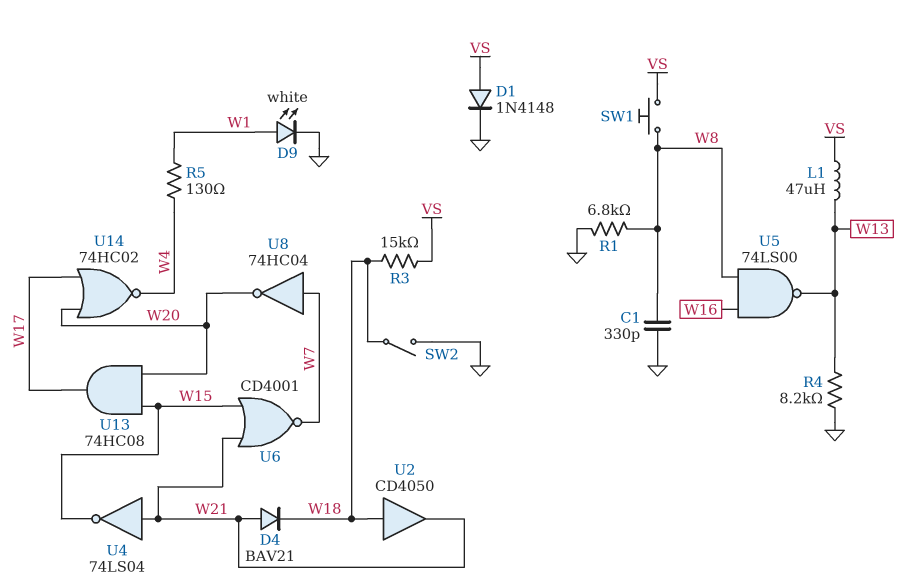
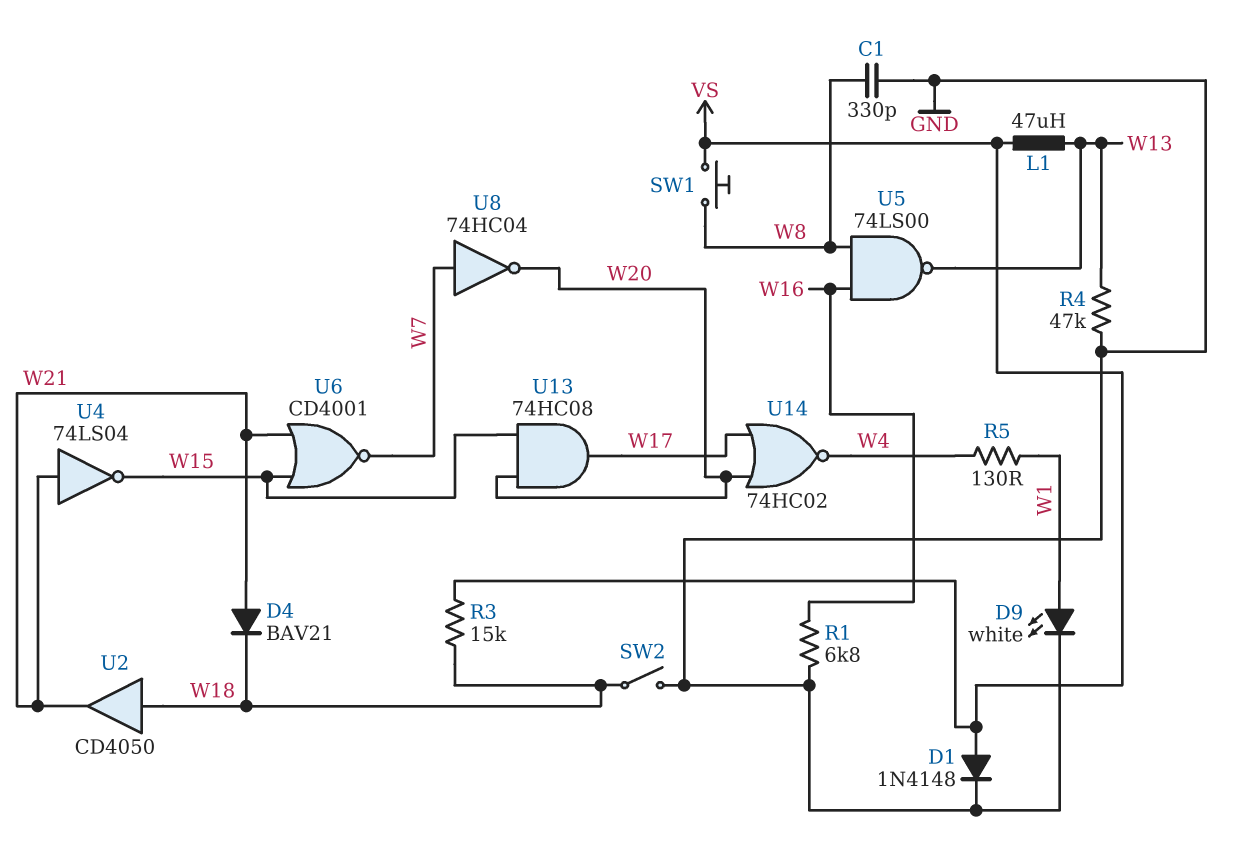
R1: 6.8k (GND, W8) -> 6.8k (GND, W16)
R4: 8.2k (GND, W13) -> 47k (GND, W13)

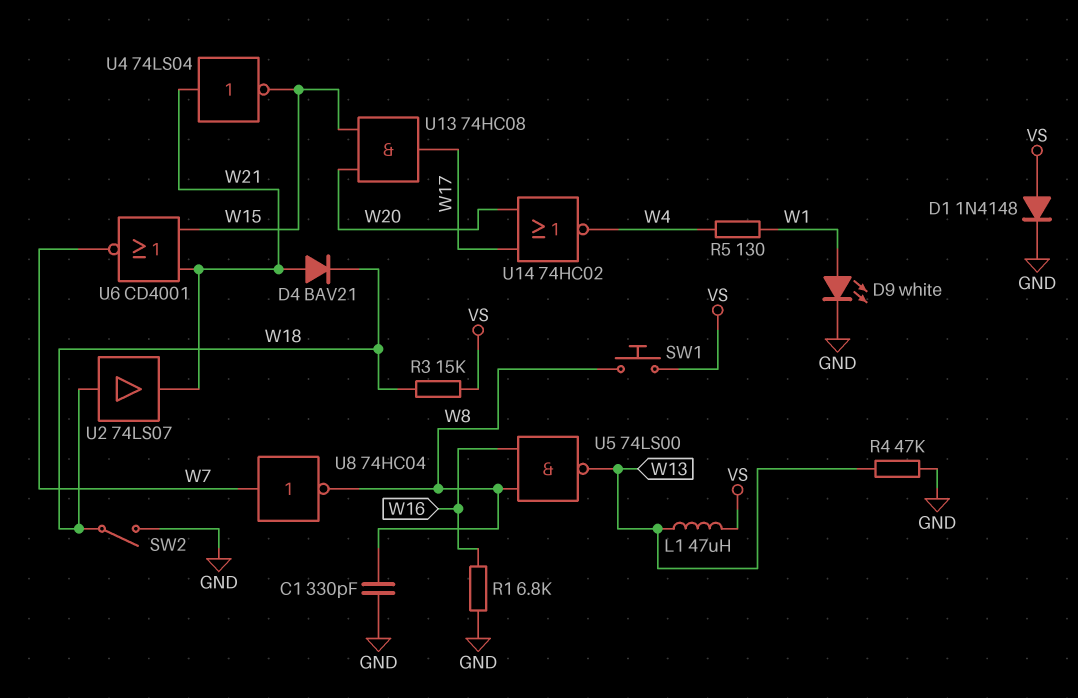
U2: buffer CD4050 (in W18, out W21) -> buffer 74LS07 (in W18, out W21)
U8: NOT 74HC04 (in W7, out W20) -> NOT 74HC04 (in W7, out W8)

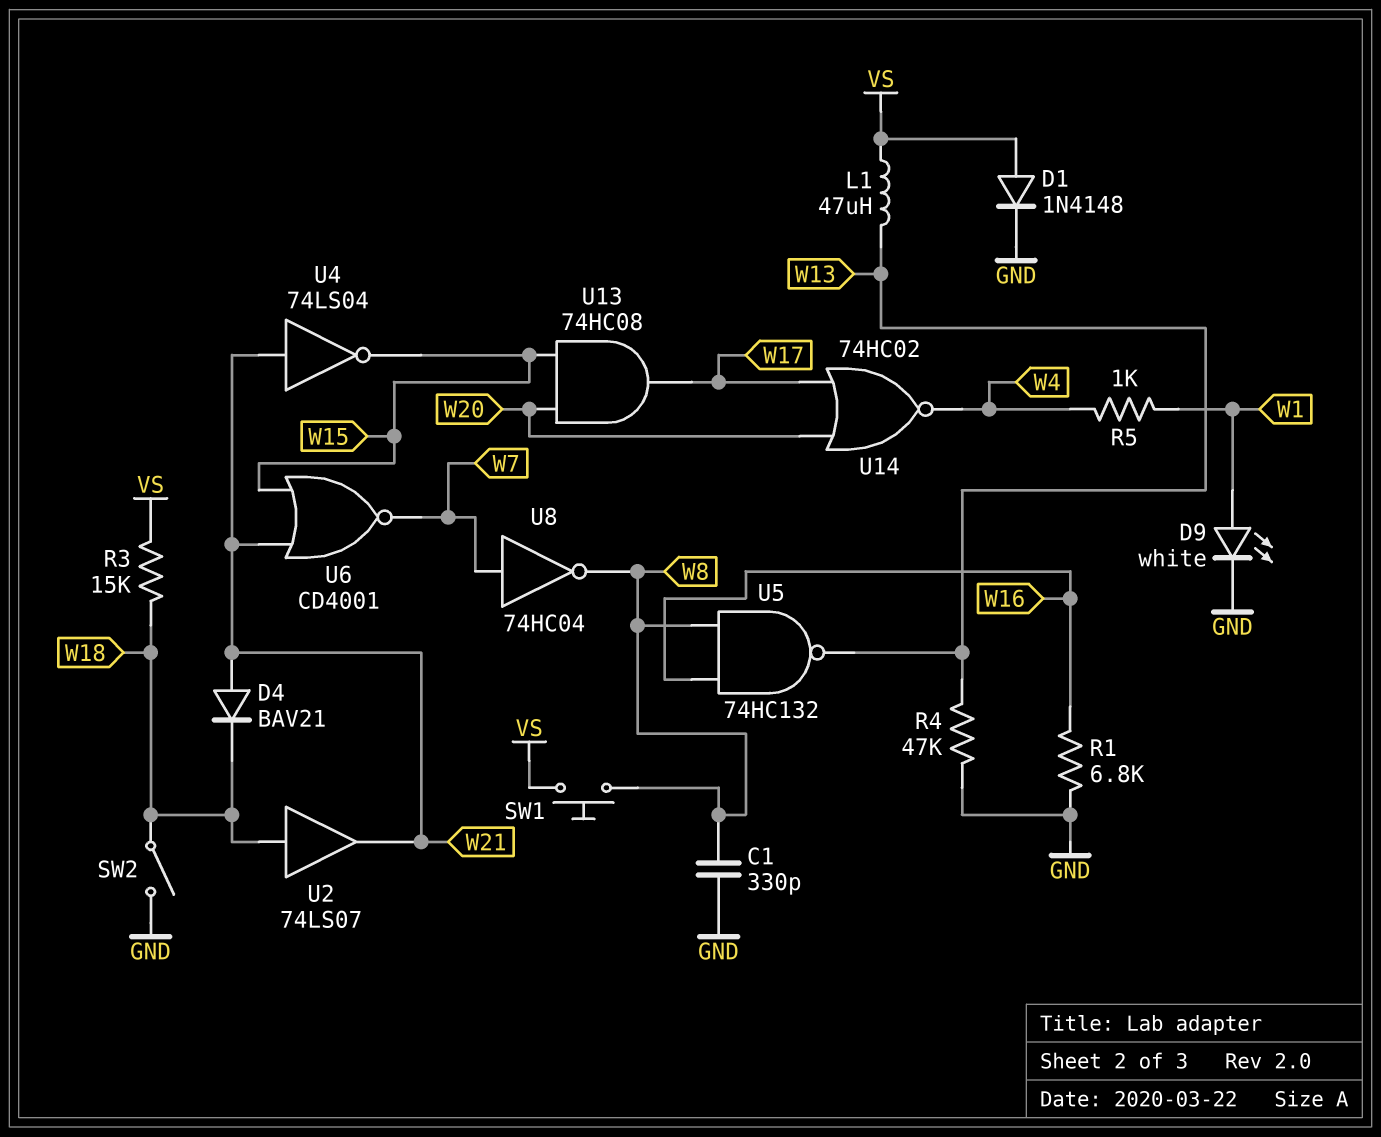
R5: 130 (W1, W4) -> 1k (W1, W4)
U5: NAND 74LS00 (in W8, in W16, out W13) -> NAND 74HC132 (in W8, in W16, out W13)

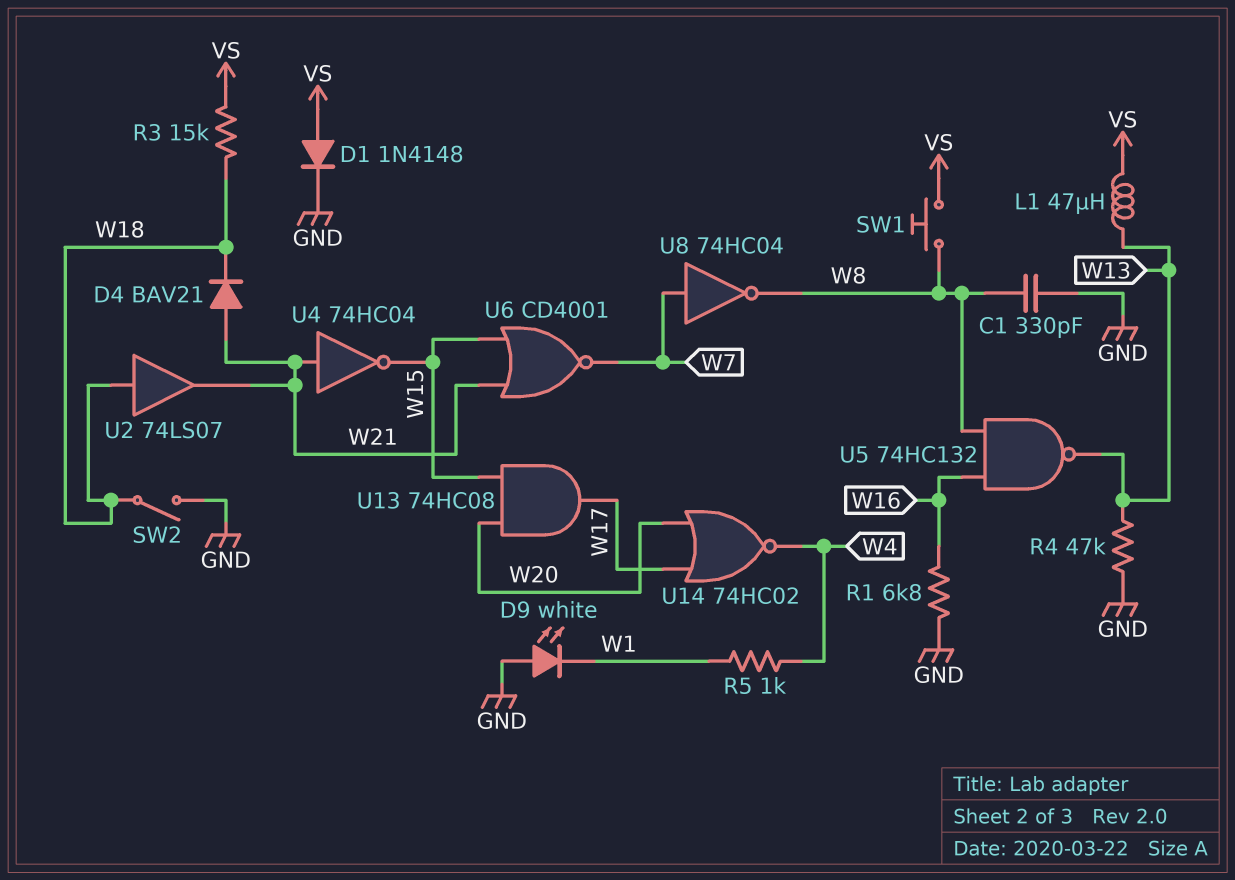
D9: LED white (A W1, K GND) -> LED white (A GND, K W1)
U4: NOT 74LS04 (in W21, out W15) -> NOT 74HC04 (in W21, out W15)

